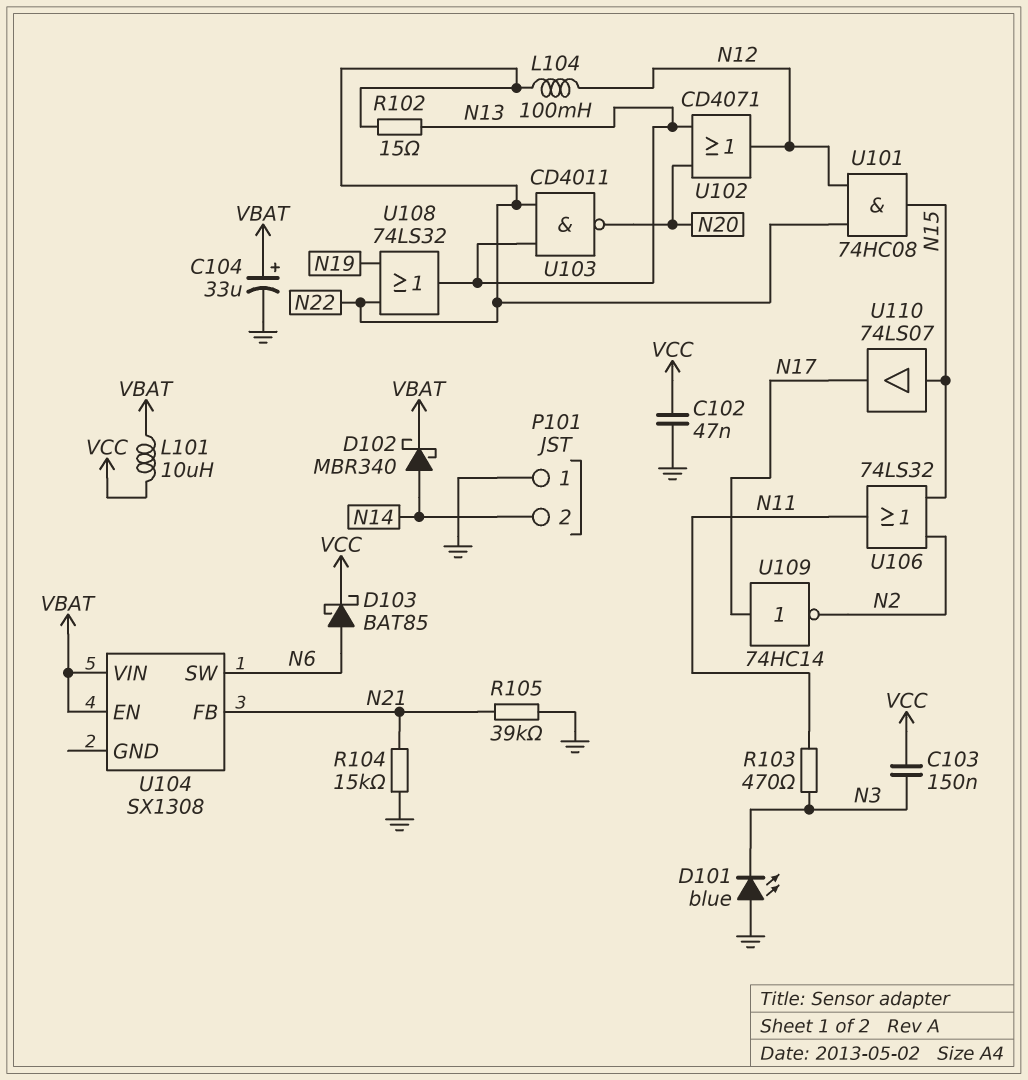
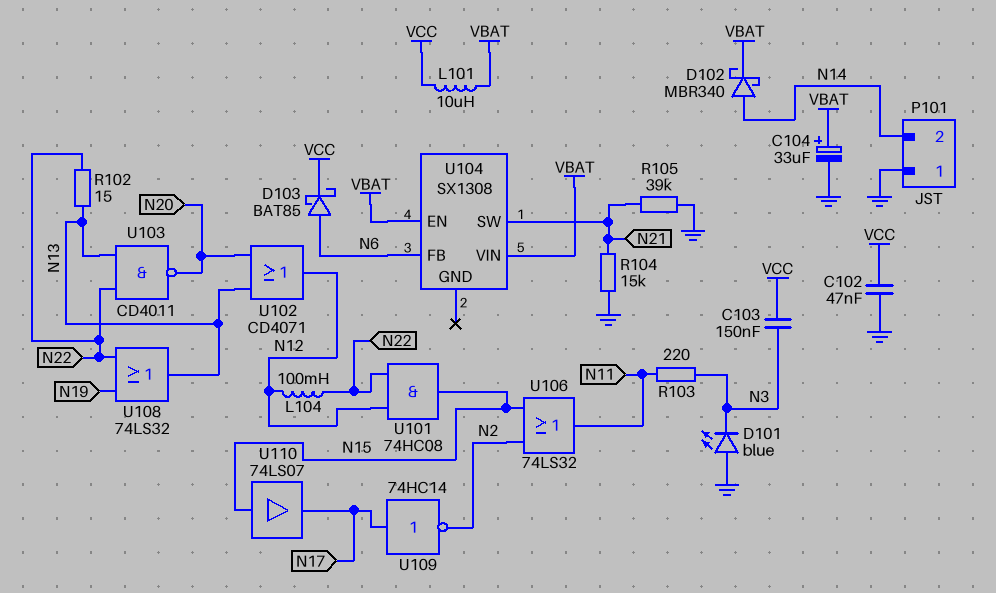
R103: 470 (N3, N11) -> 220 (N3, N11)
U104 pin FB: N21 -> N6
U104 pin SW: N6 -> N21

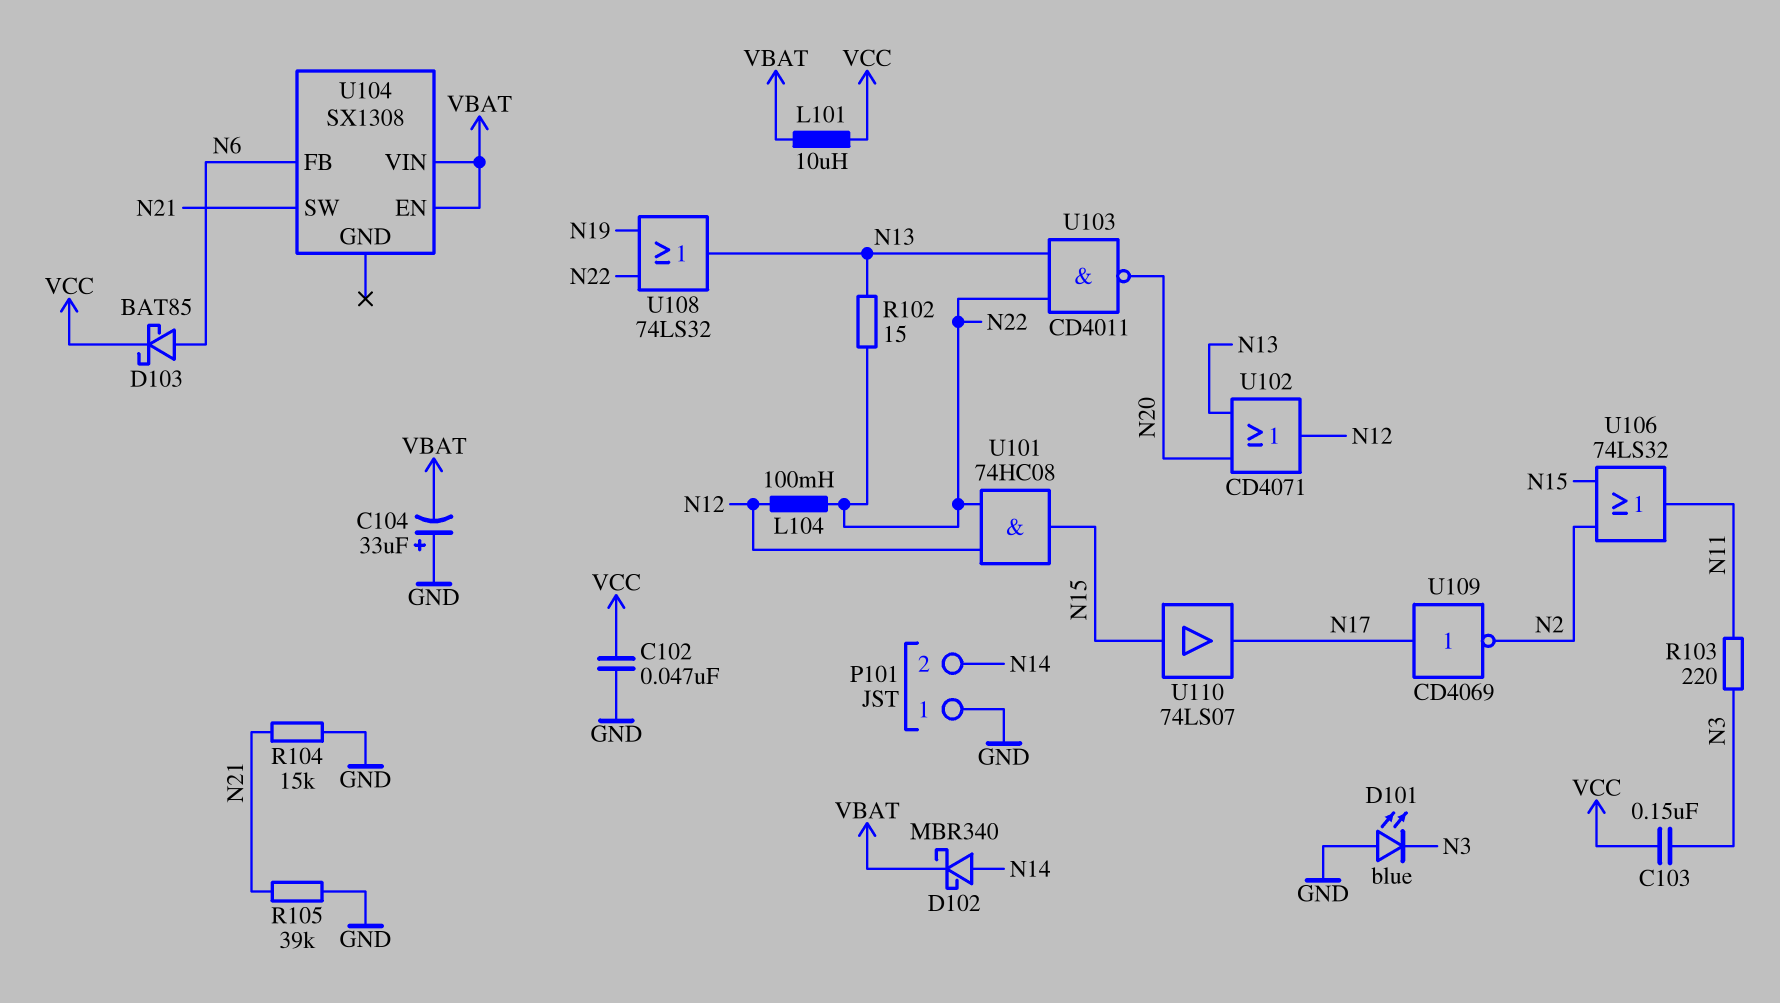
C104: 33uF (plus VBAT, minus GND) -> 33uF (plus GND, minus VBAT)
U109: NOT 74HC14 (in N17, out N2) -> NOT CD4069 (in N17, out N2)

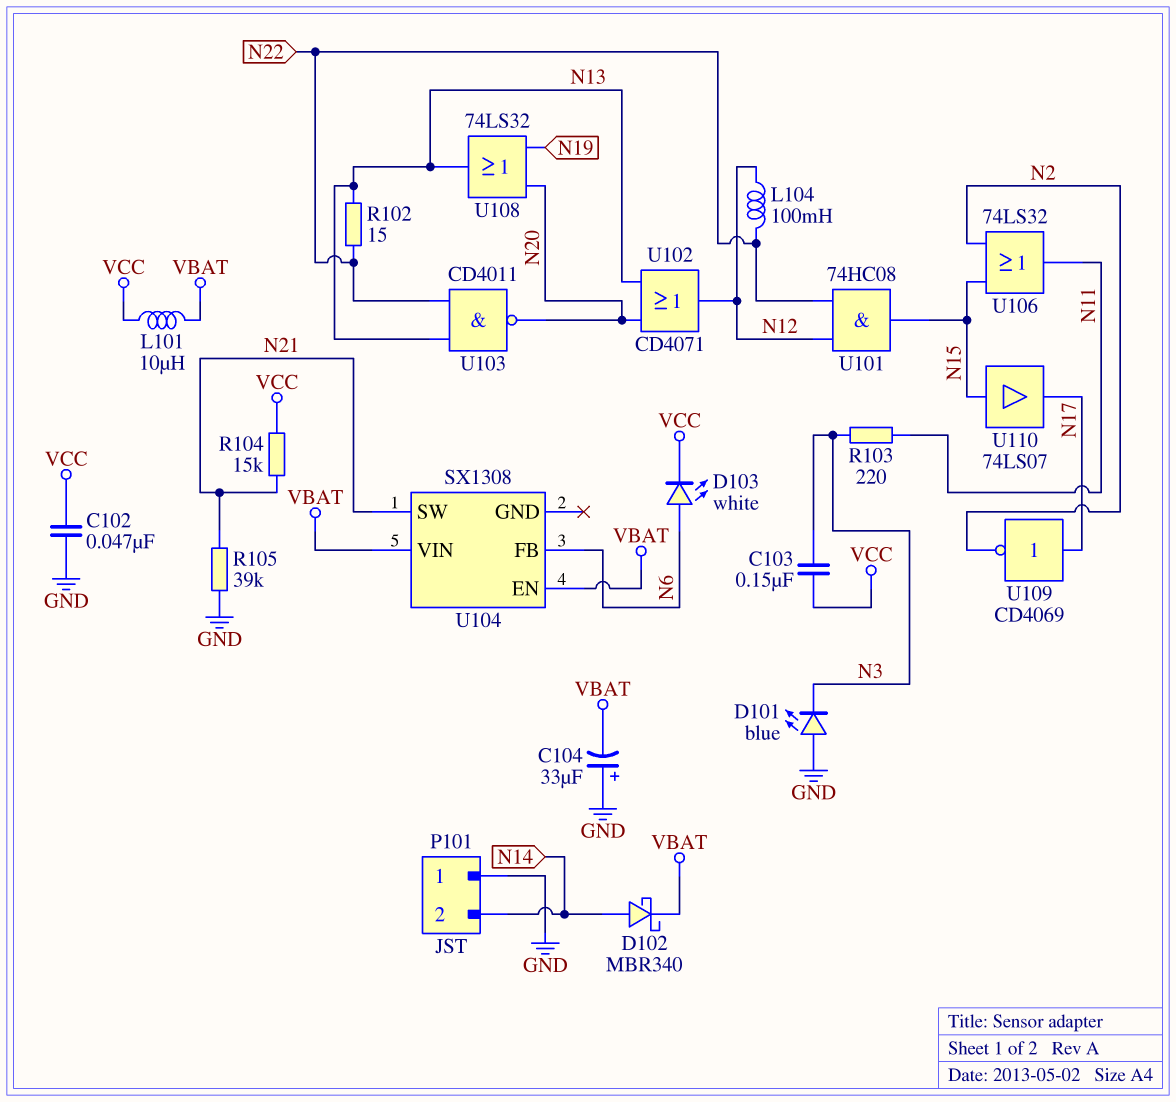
D103: schottky BAT85 (A N6, K VCC) -> LED white (A N6, K VCC)
R104: 15k (GND, N21) -> 15k (N21, VCC)
U108: OR 74LS32 (in N19, in N22, out N13) -> OR 74LS32 (in N19, in N20, out N13)

